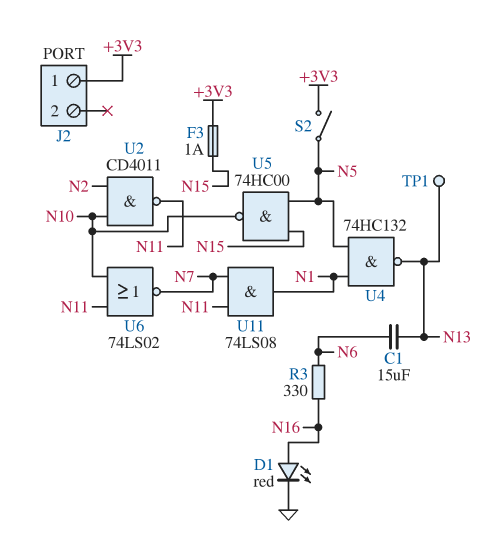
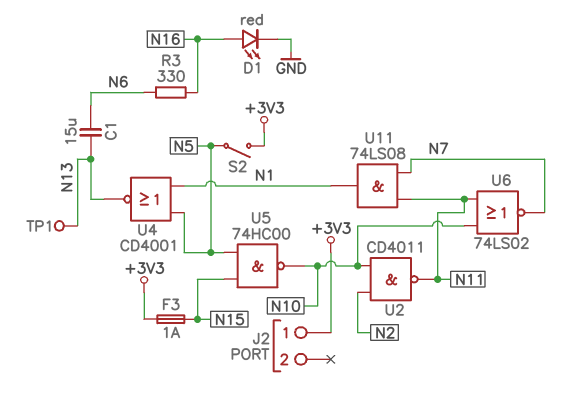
U4: NAND 74HC132 (in N1, in N5, out N13) -> NOR CD4001 (in N1, in N5, out N13)

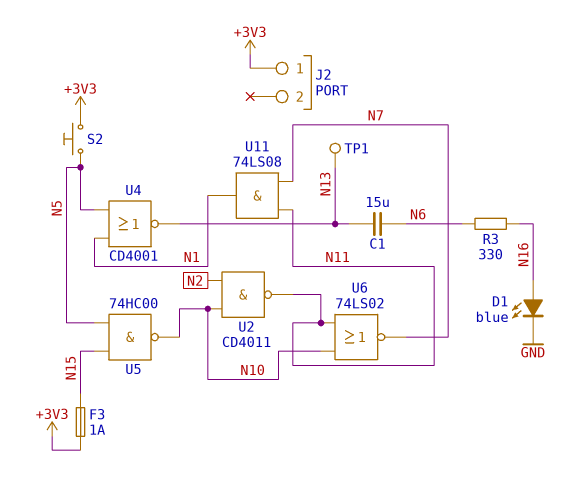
D1: LED red (A N16, K GND) -> LED blue (A N16, K GND)
S2: switch (+3V3, N5) -> button (+3V3, N5)

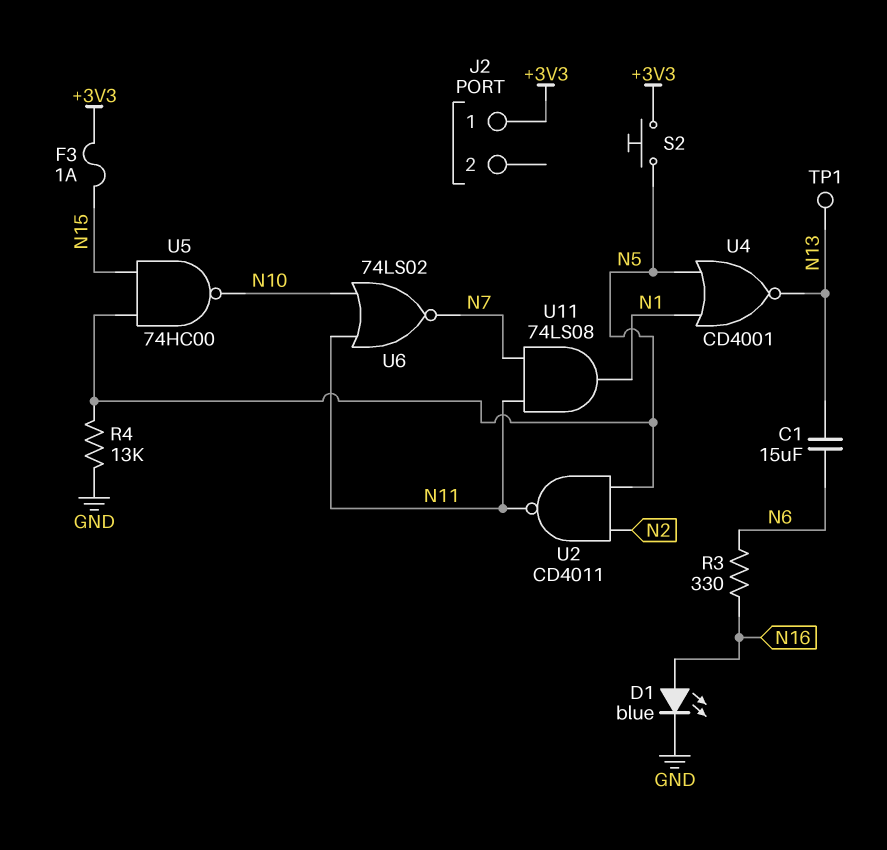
R4: none -> 13k (GND, N5)
U2: NAND CD4011 (in N2, in N10, out N11) -> NAND CD4011 (in N2, in N5, out N11)

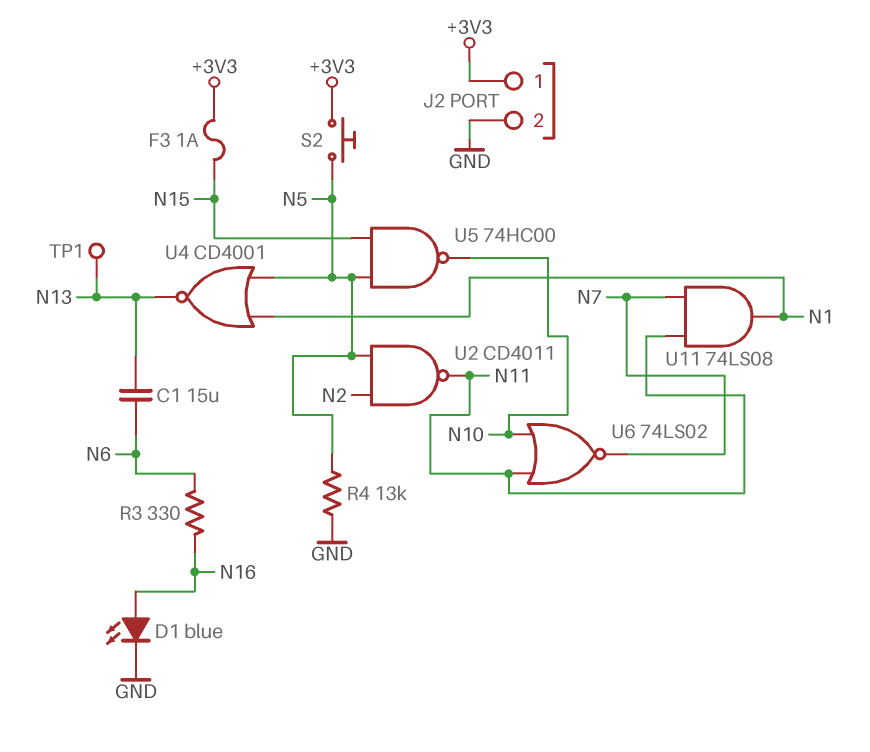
J2 pin 2: none -> GND

